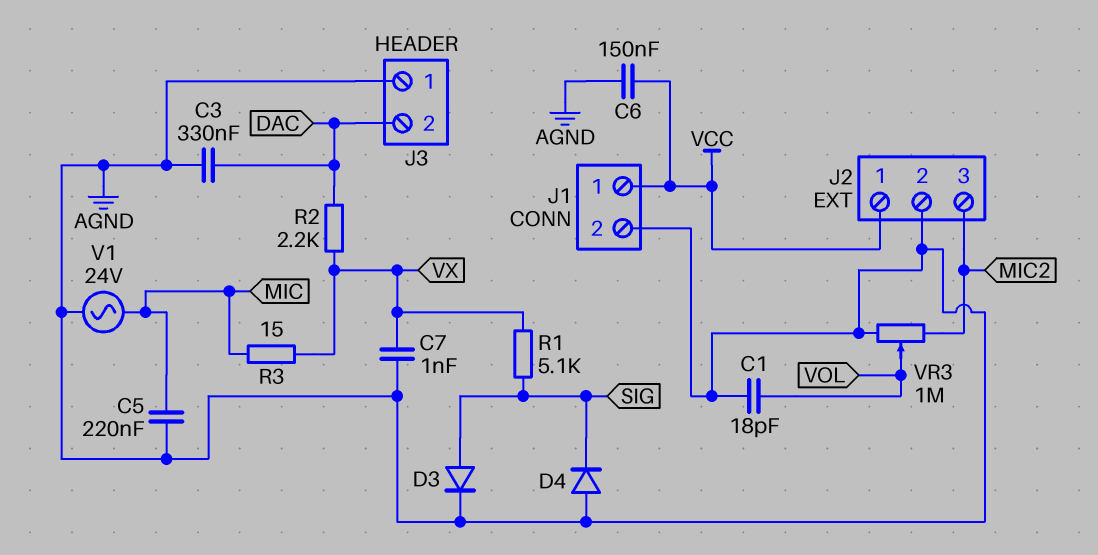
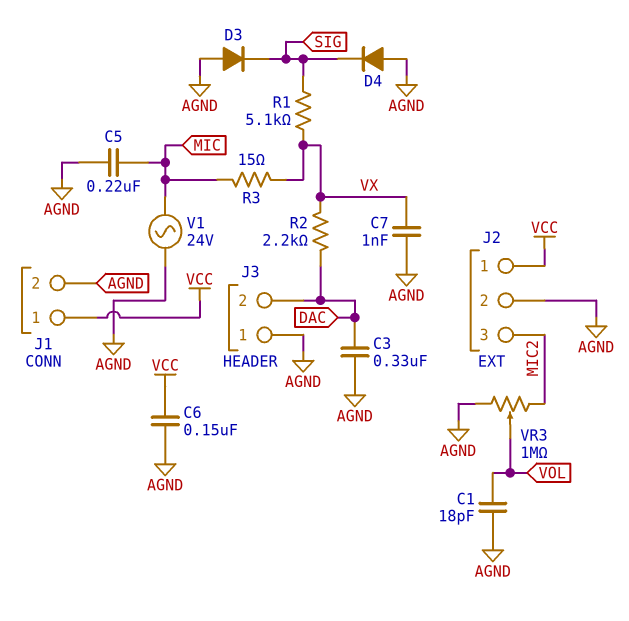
D3: diode (A SIG, K AGND) -> diode (A AGND, K SIG)

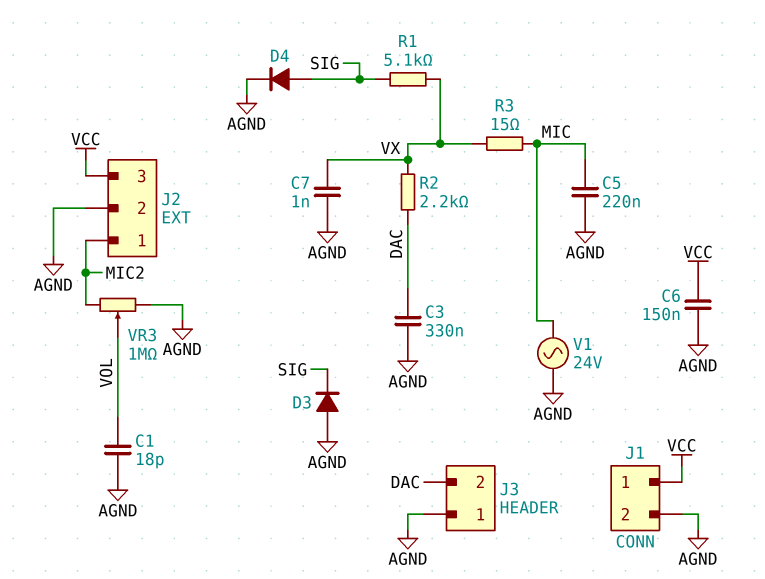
D4: diode (A AGND, K SIG) -> diode (A SIG, K AGND)
J2 pin 1: VCC -> MIC2
J2 pin 3: MIC2 -> VCC

